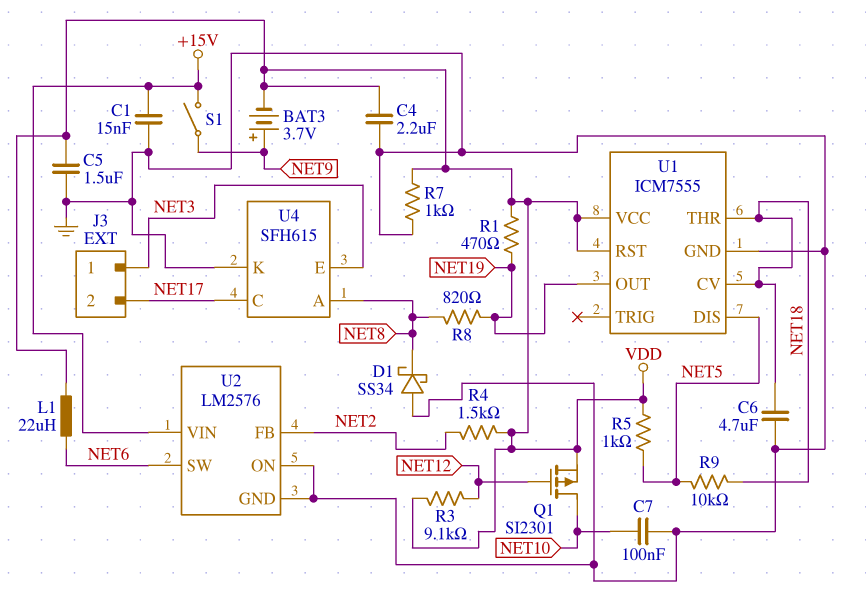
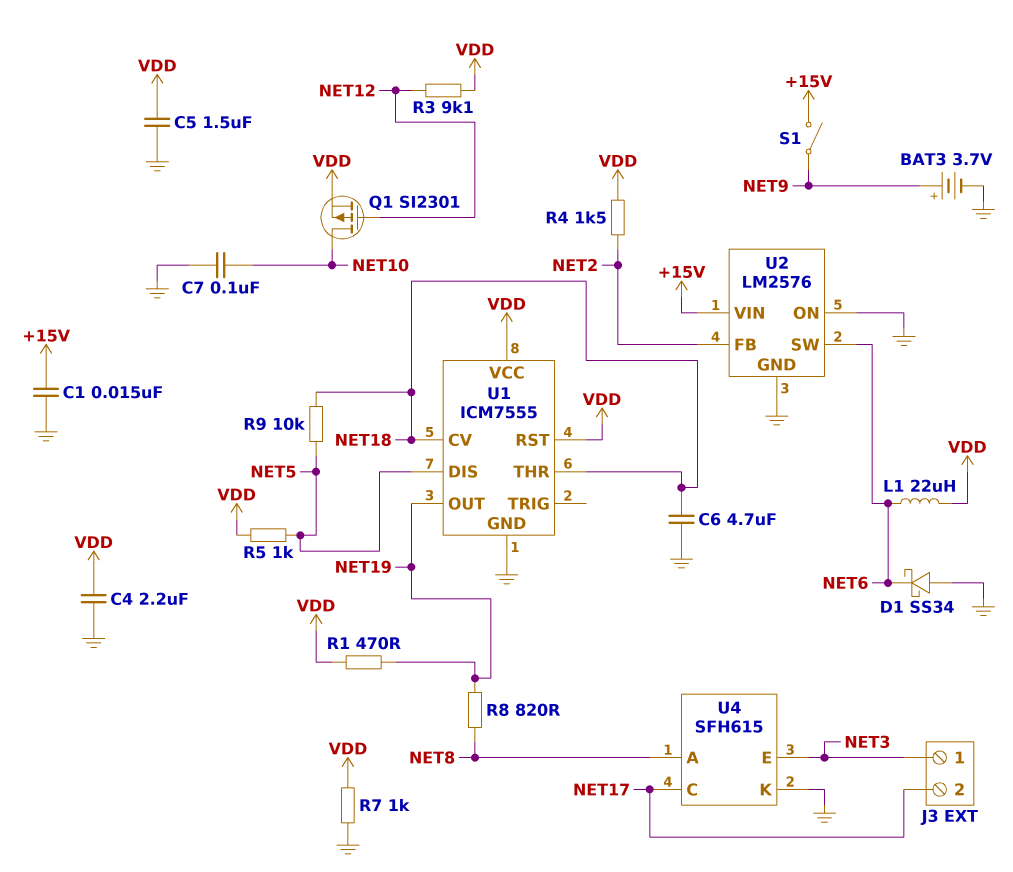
BAT3: 3.7V (plus NET9, minus VDD) -> 3.7V (plus NET9, minus GND)
D1: schottky SS34 (A GND, K NET8) -> schottky SS34 (A GND, K NET6)

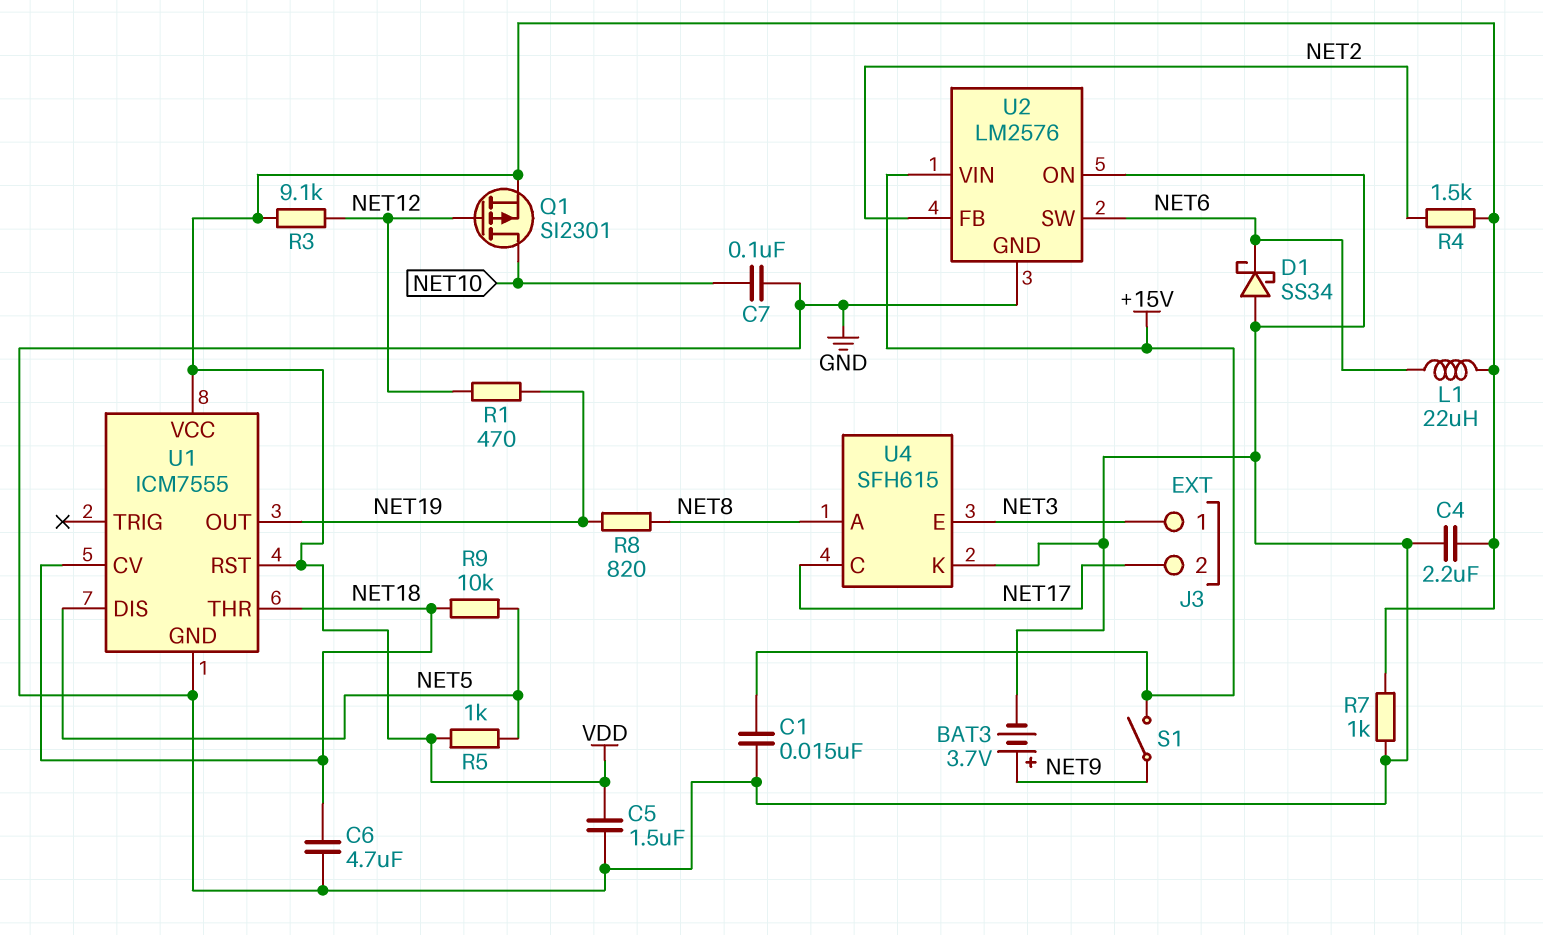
R1: 470 (NET19, VDD) -> 470 (NET12, NET19)

